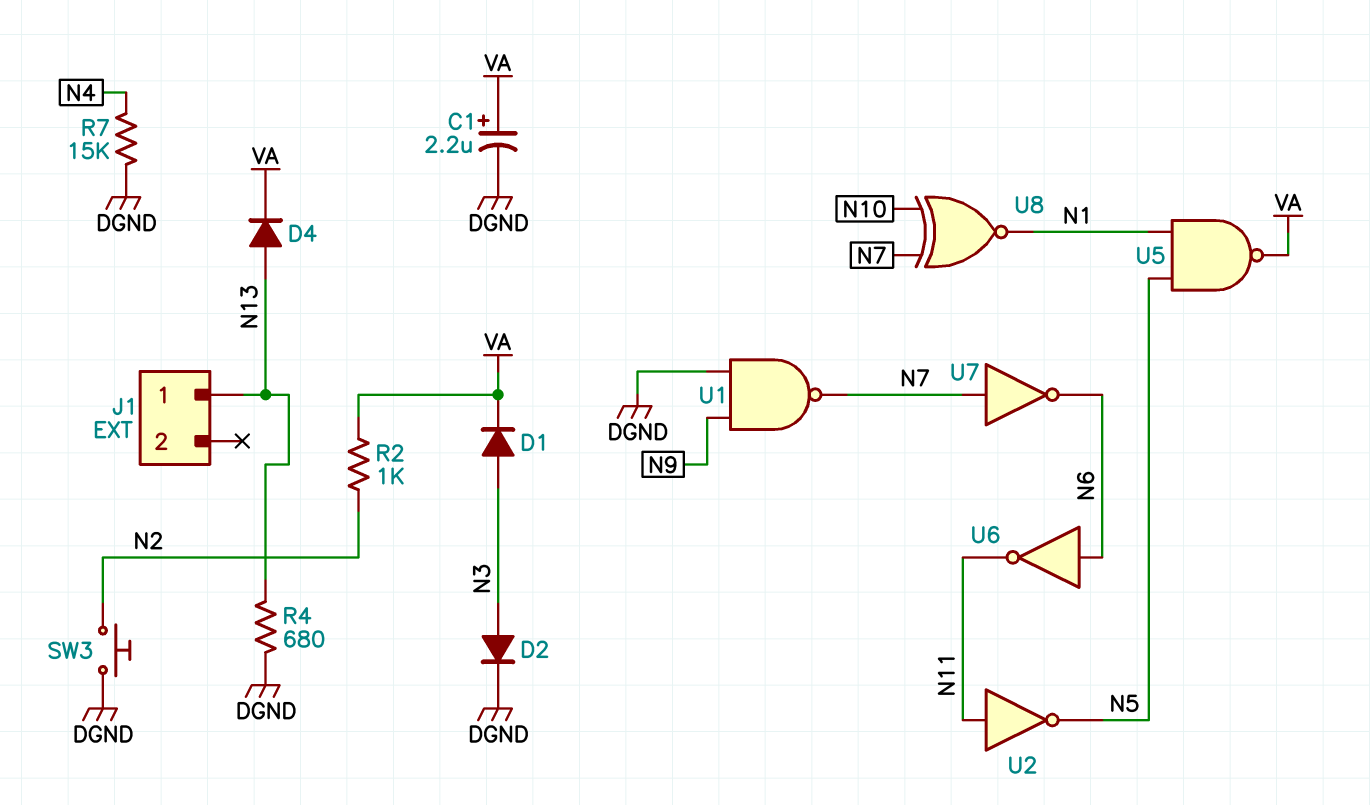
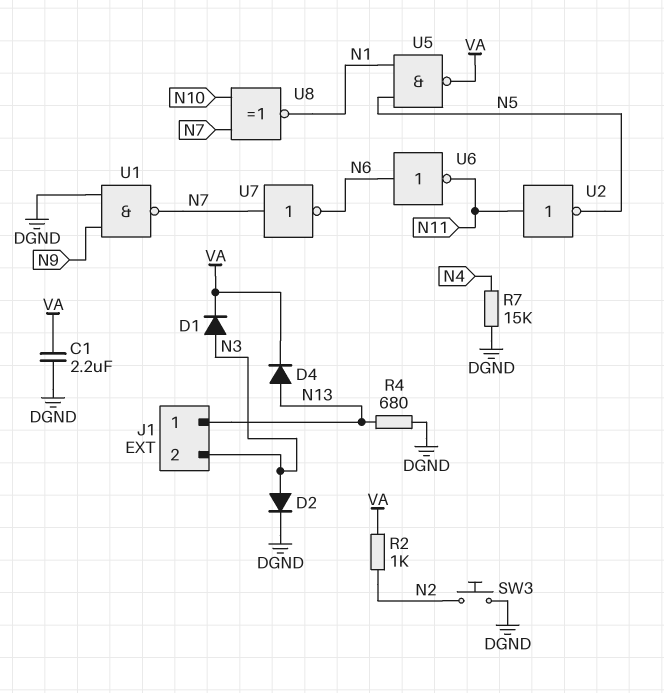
C1: 2.2uF (plus VA, minus DGND) -> 2.2uF (DGND, VA)
J1 pin 2: none -> N3

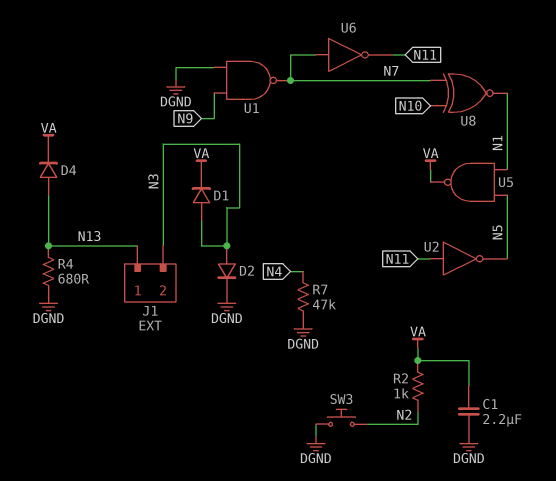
R7: 15k (DGND, N4) -> 47k (DGND, N4)
U6: NOT (in N6, out N11) -> NOT (in N7, out N11)
U7: NOT (in N7, out N6) -> none

